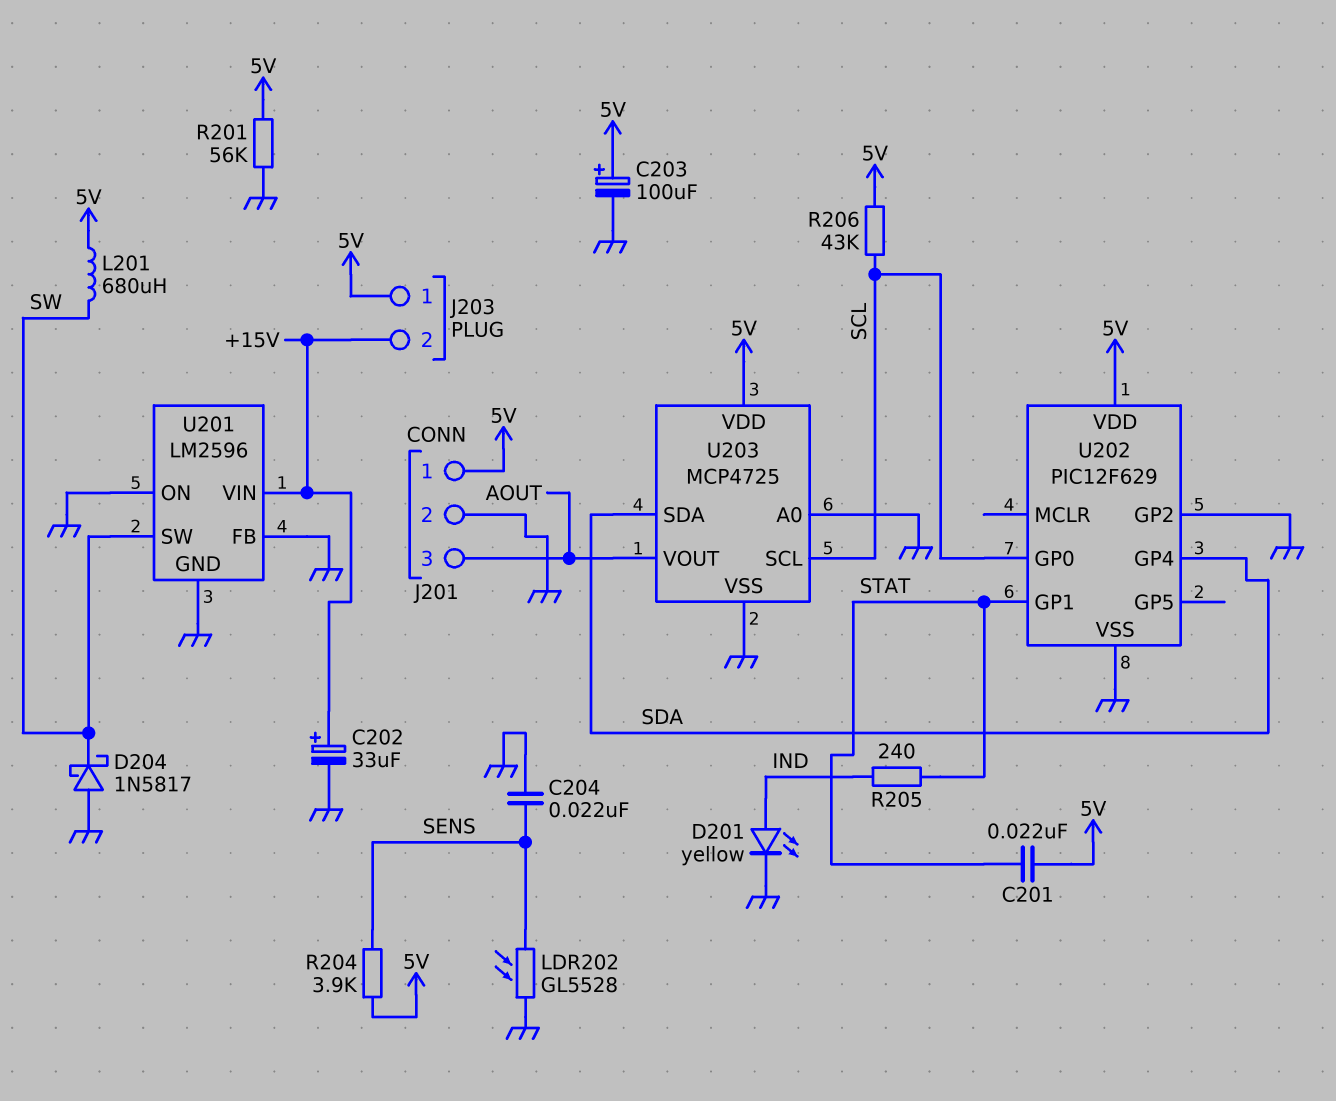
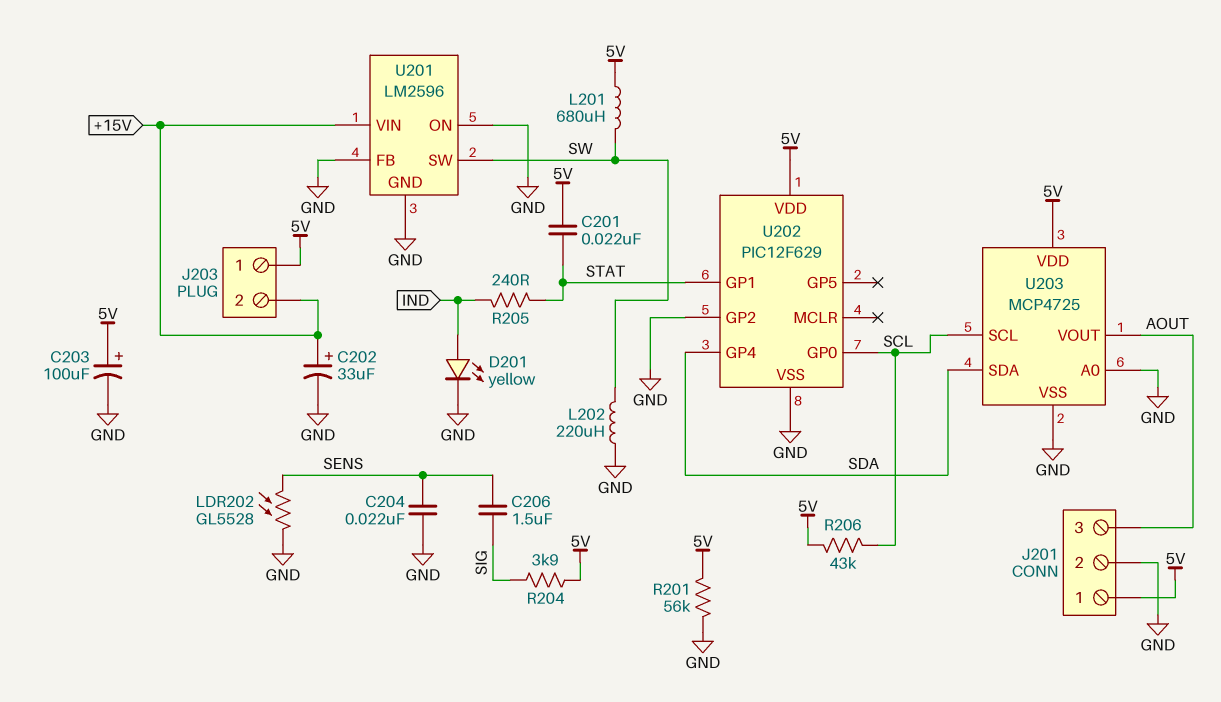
C206: none -> 1.5uF (SENS, SIG)
D204: schottky 1N5817 (A GND, K SW) -> none
L202: none -> 220uH (GND, SW)
R204: 3.9k (5V, SENS) -> 3.9k (5V, SIG)

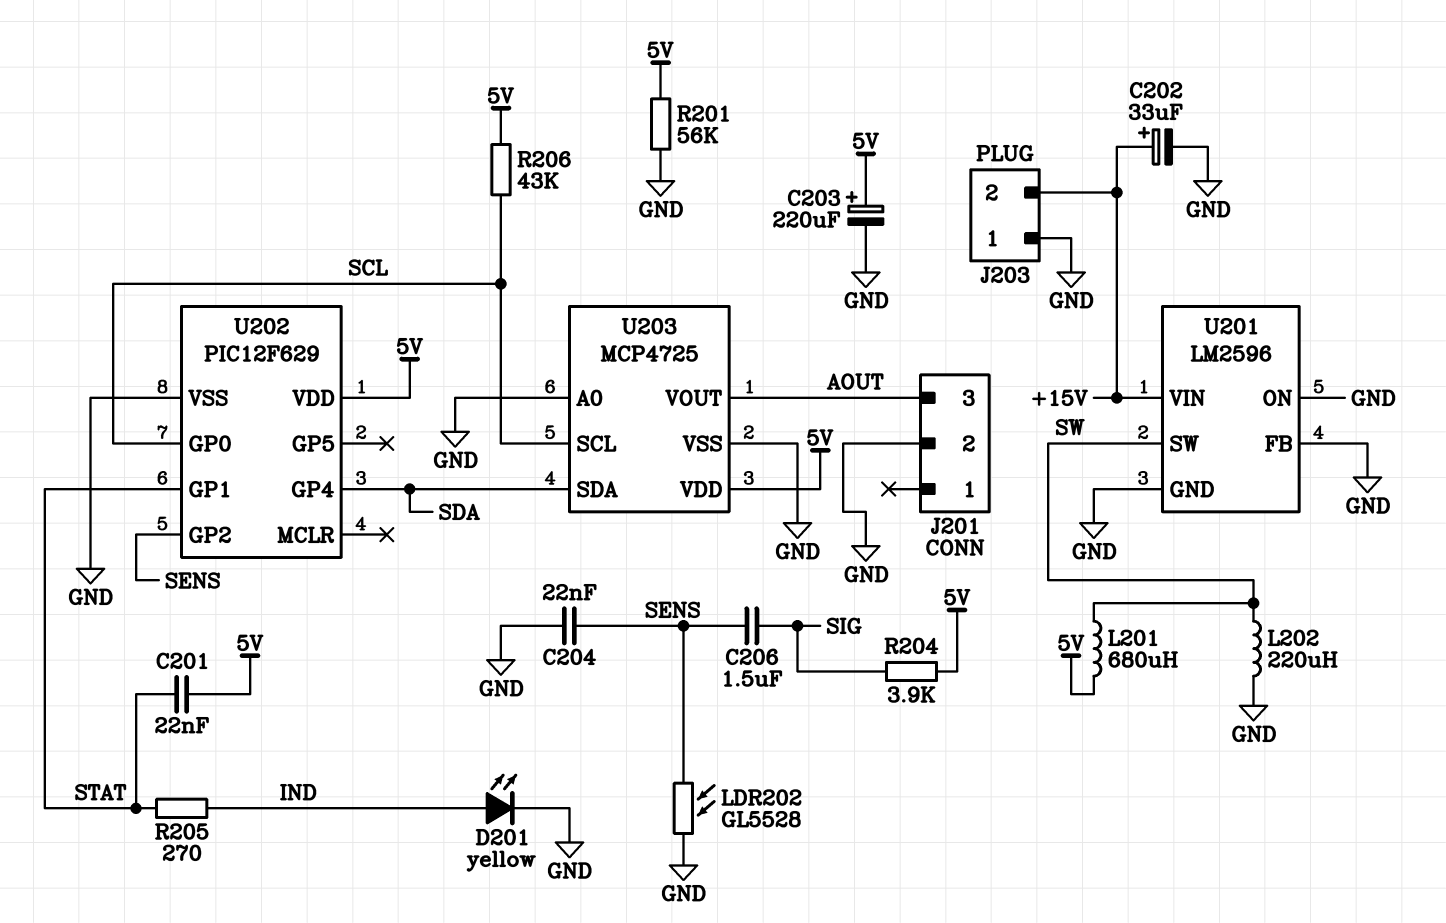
C203: 100uF (plus 5V, minus GND) -> 220uF (plus 5V, minus GND)
J201 pin 1: 5V -> none
J203 pin 1: 5V -> GND
R205: 240 (IND, STAT) -> 270 (IND, STAT)
U202 pin GP2: GND -> SENS

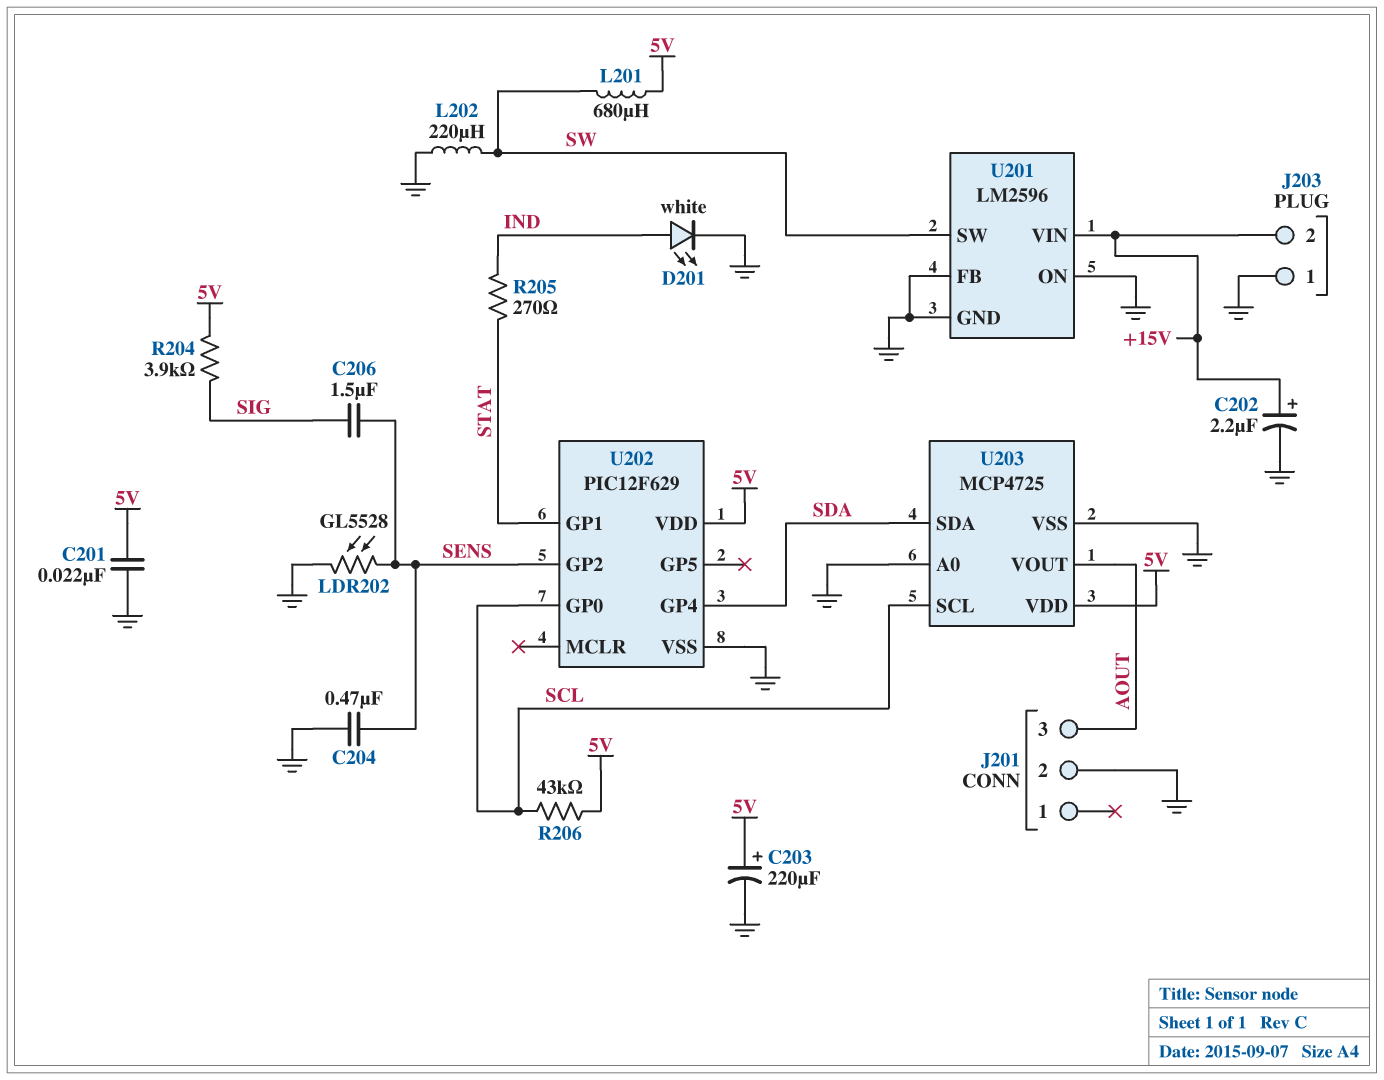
C201: 22nF (5V, STAT) -> 22nF (5V, GND)
C202: 33uF (plus +15V, minus GND) -> 2.2uF (plus +15V, minus GND)
C204: 22nF (GND, SENS) -> 470nF (GND, SENS)
D201: LED yellow (A IND, K GND) -> LED white (A IND, K GND)
R201: 56k (5V, GND) -> none

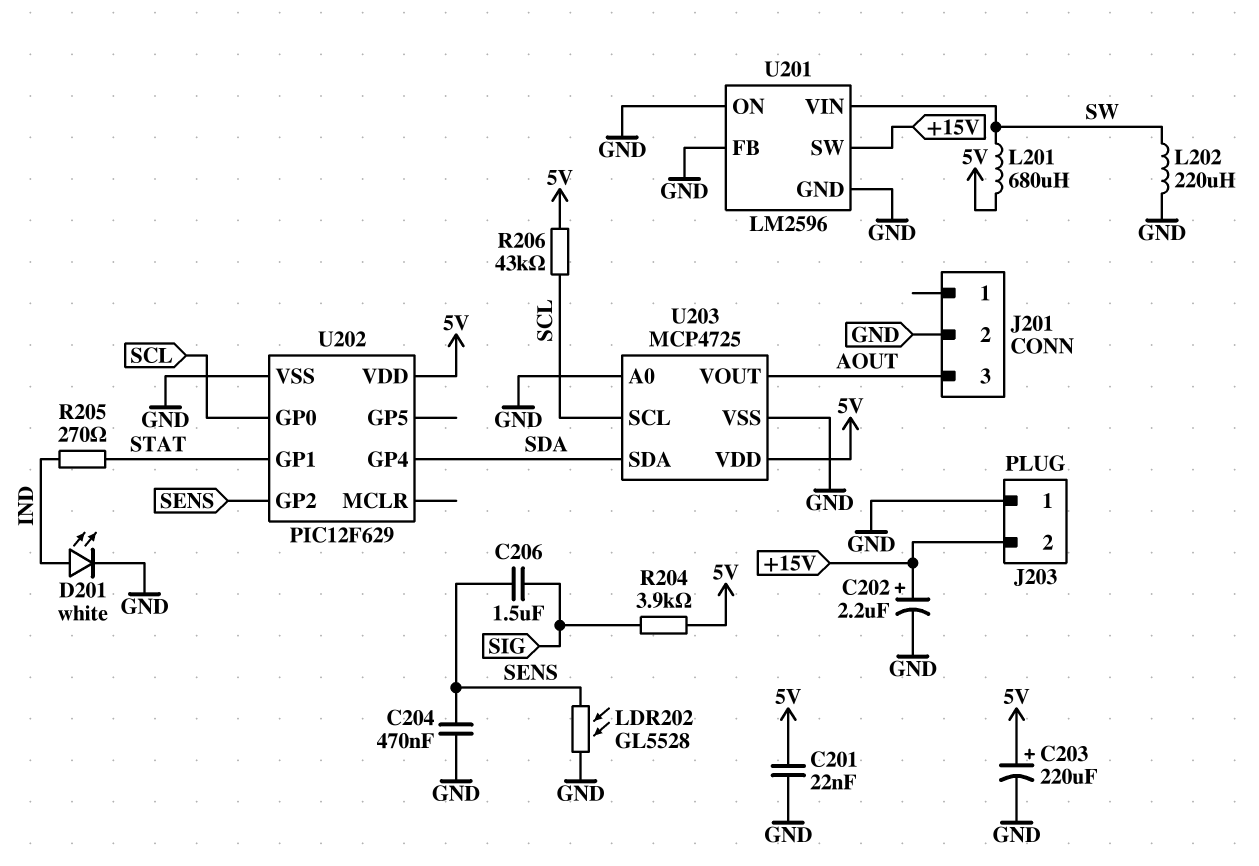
U201 pin SW: SW -> +15V
U201 pin VIN: +15V -> SW

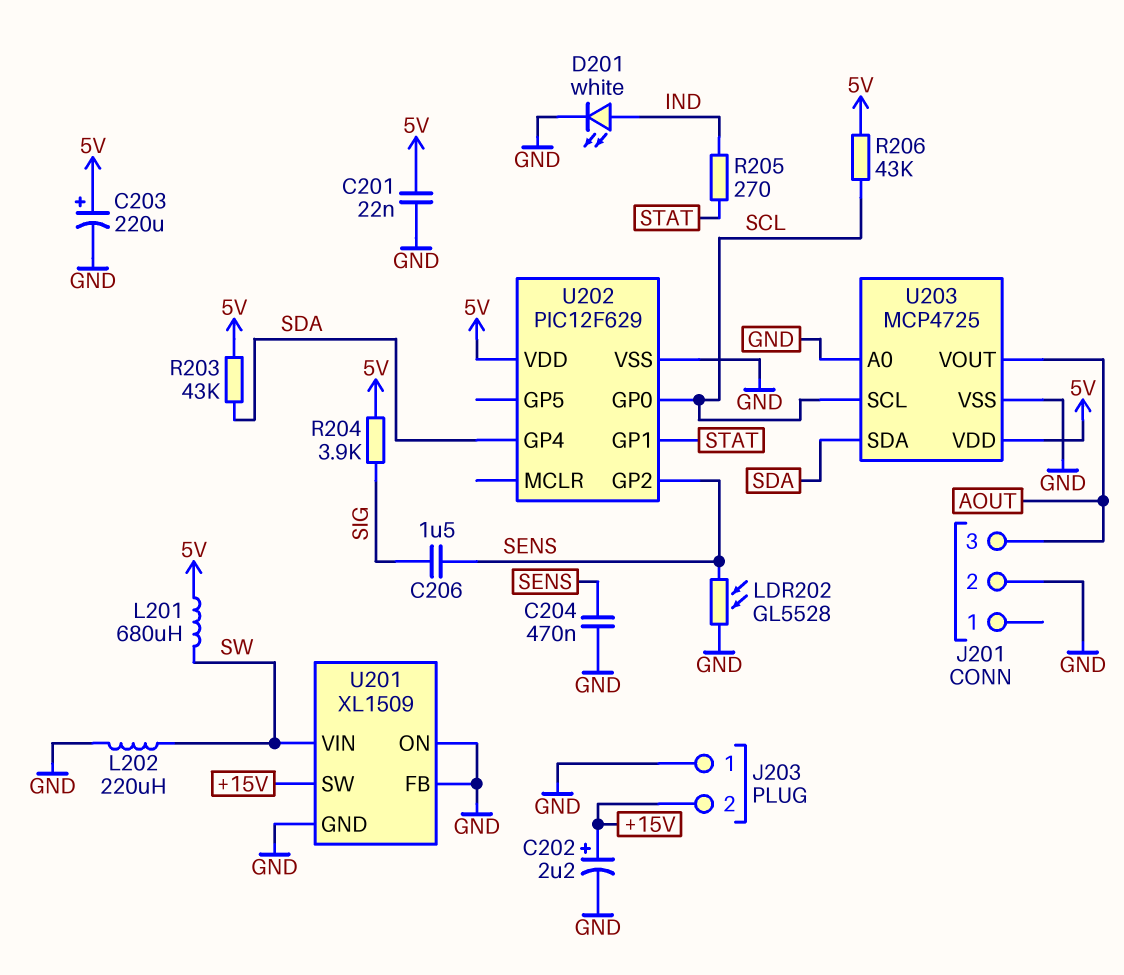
R203: none -> 43k (5V, SDA)
U201: LM2596 -> XL1509

